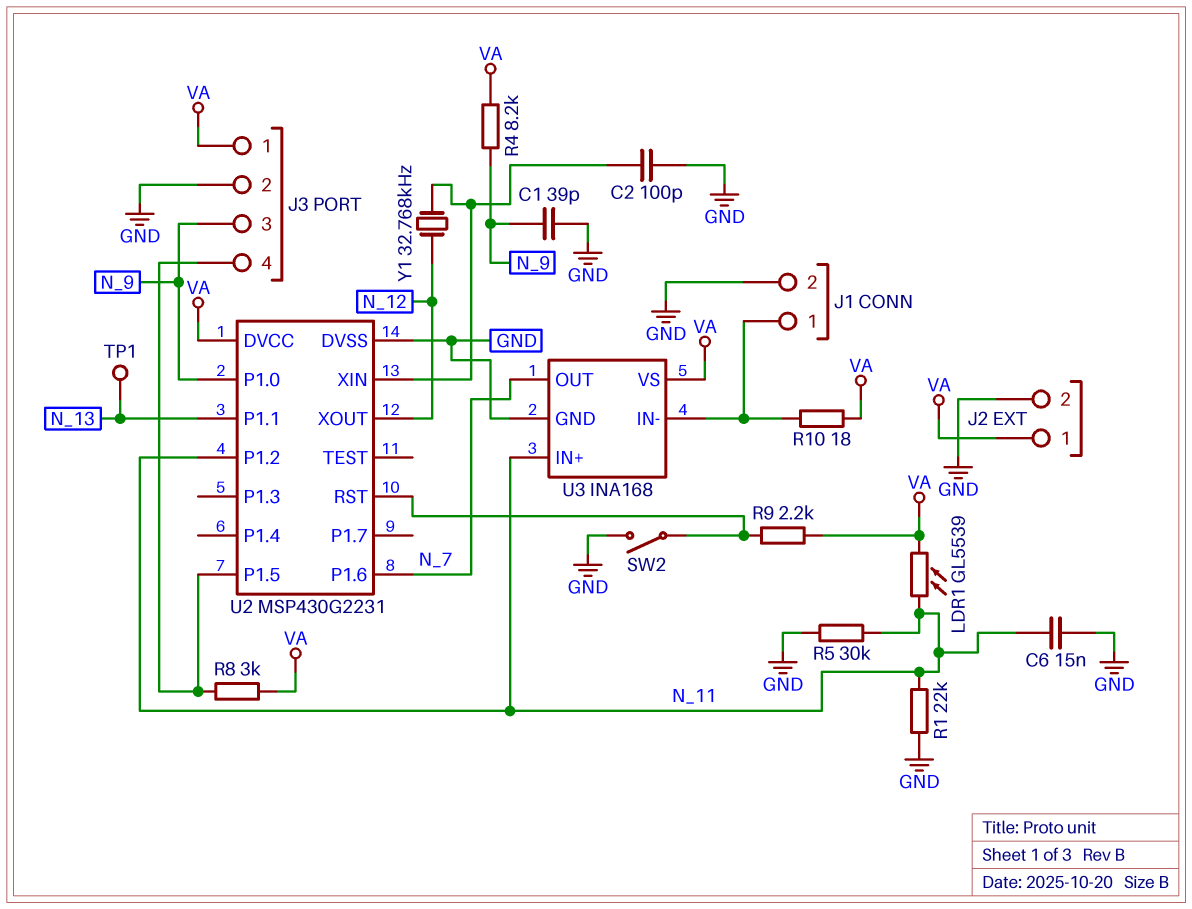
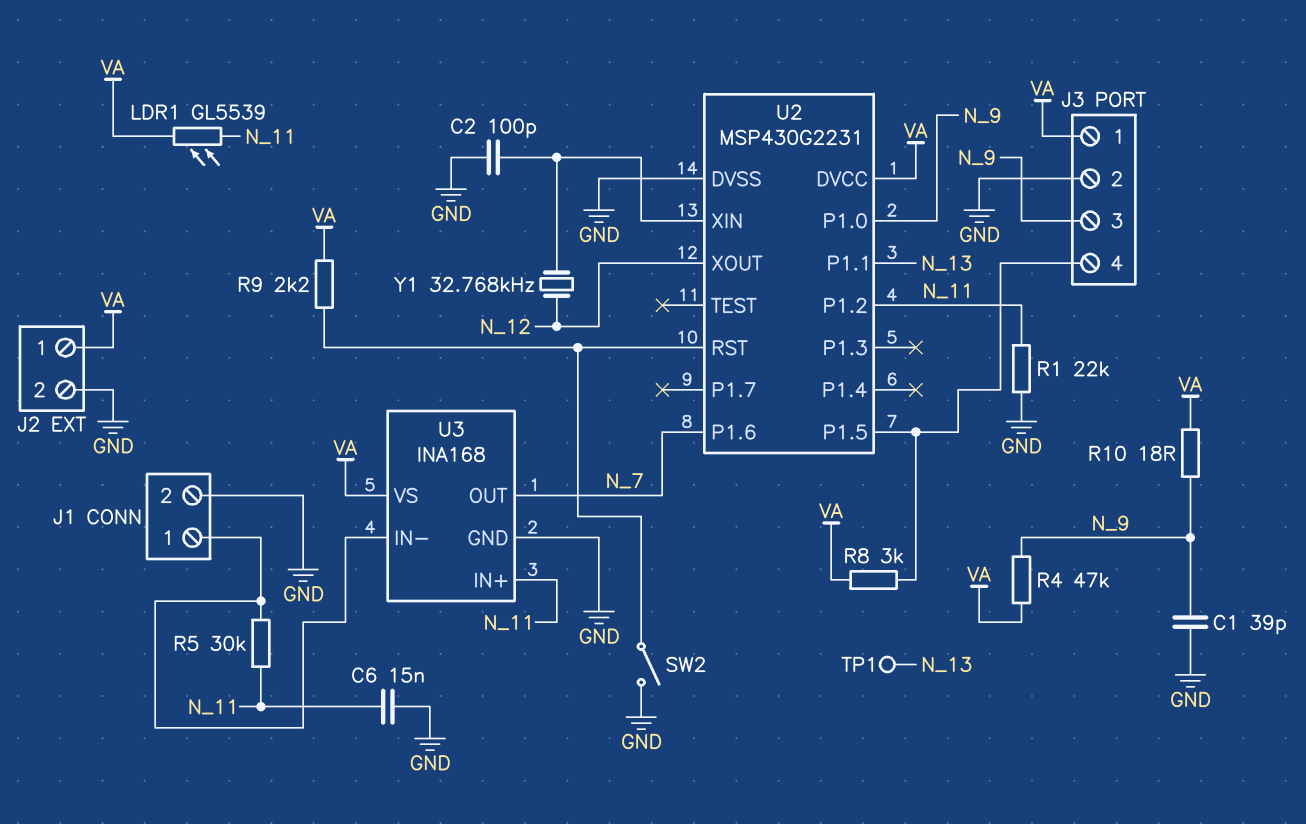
R4: 8.2k (N_9, VA) -> 47k (N_9, VA)
R5: 30k (GND, N_11) -> 30k (J1/1, N_11)
R10: 18 (J1/1, VA) -> 18 (N_9, VA)

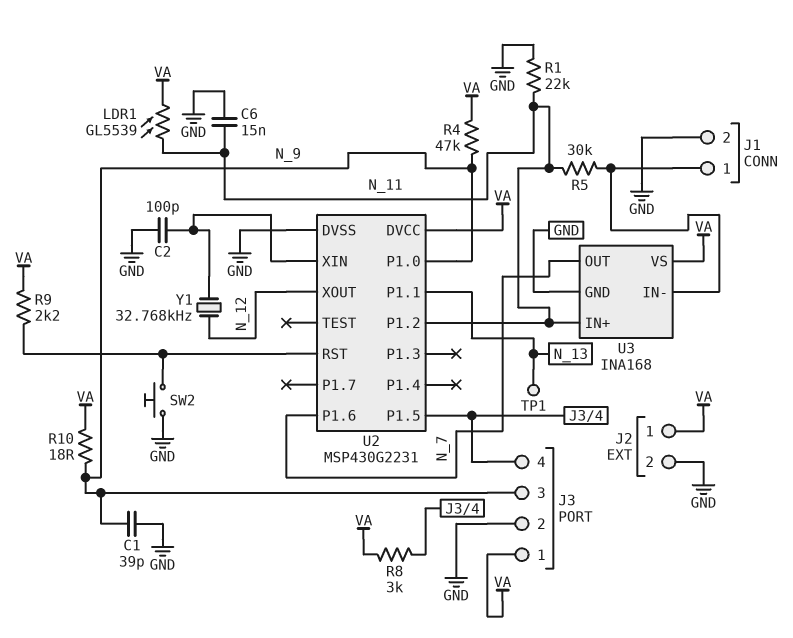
SW2: switch (GND, U2/RST) -> button (GND, U2/RST)

